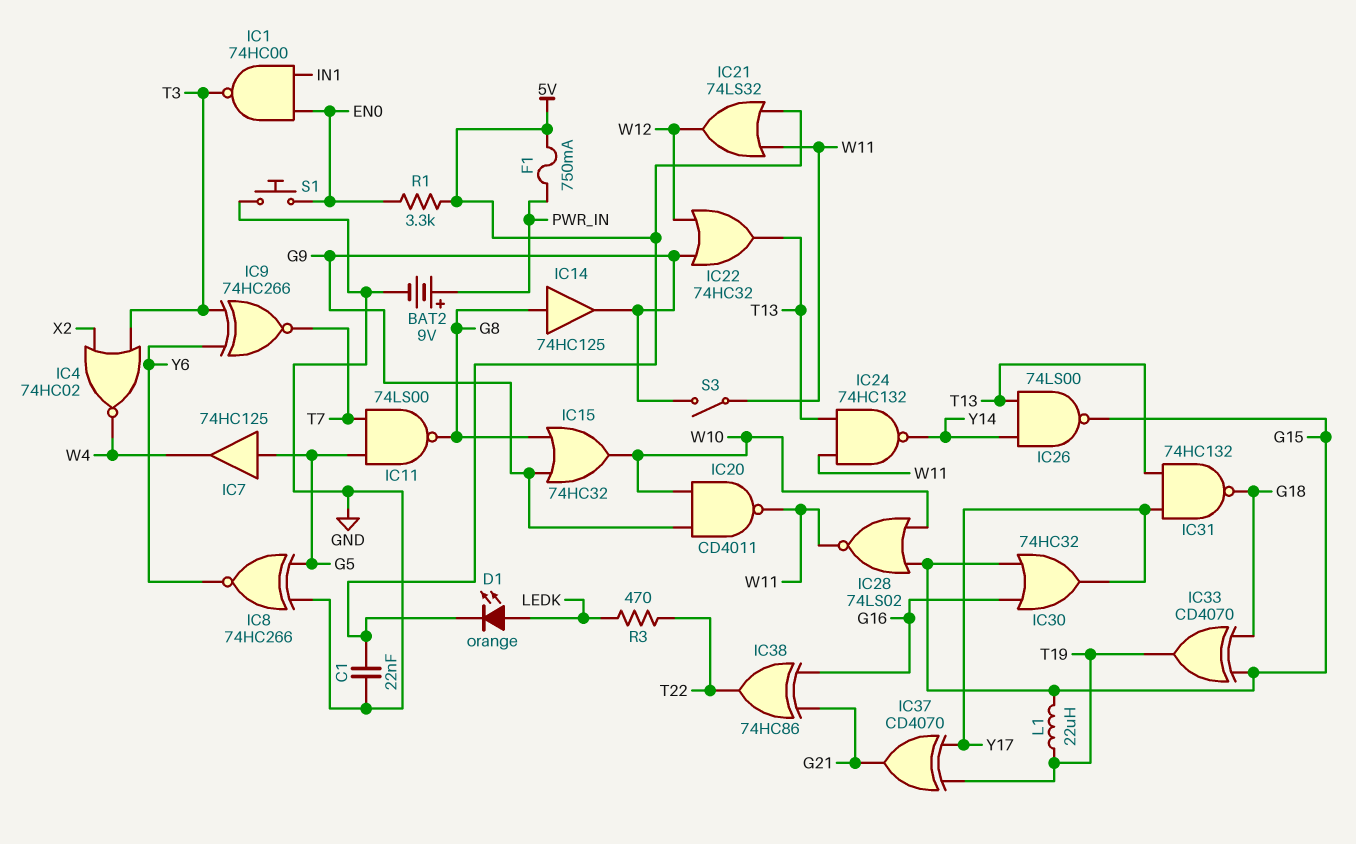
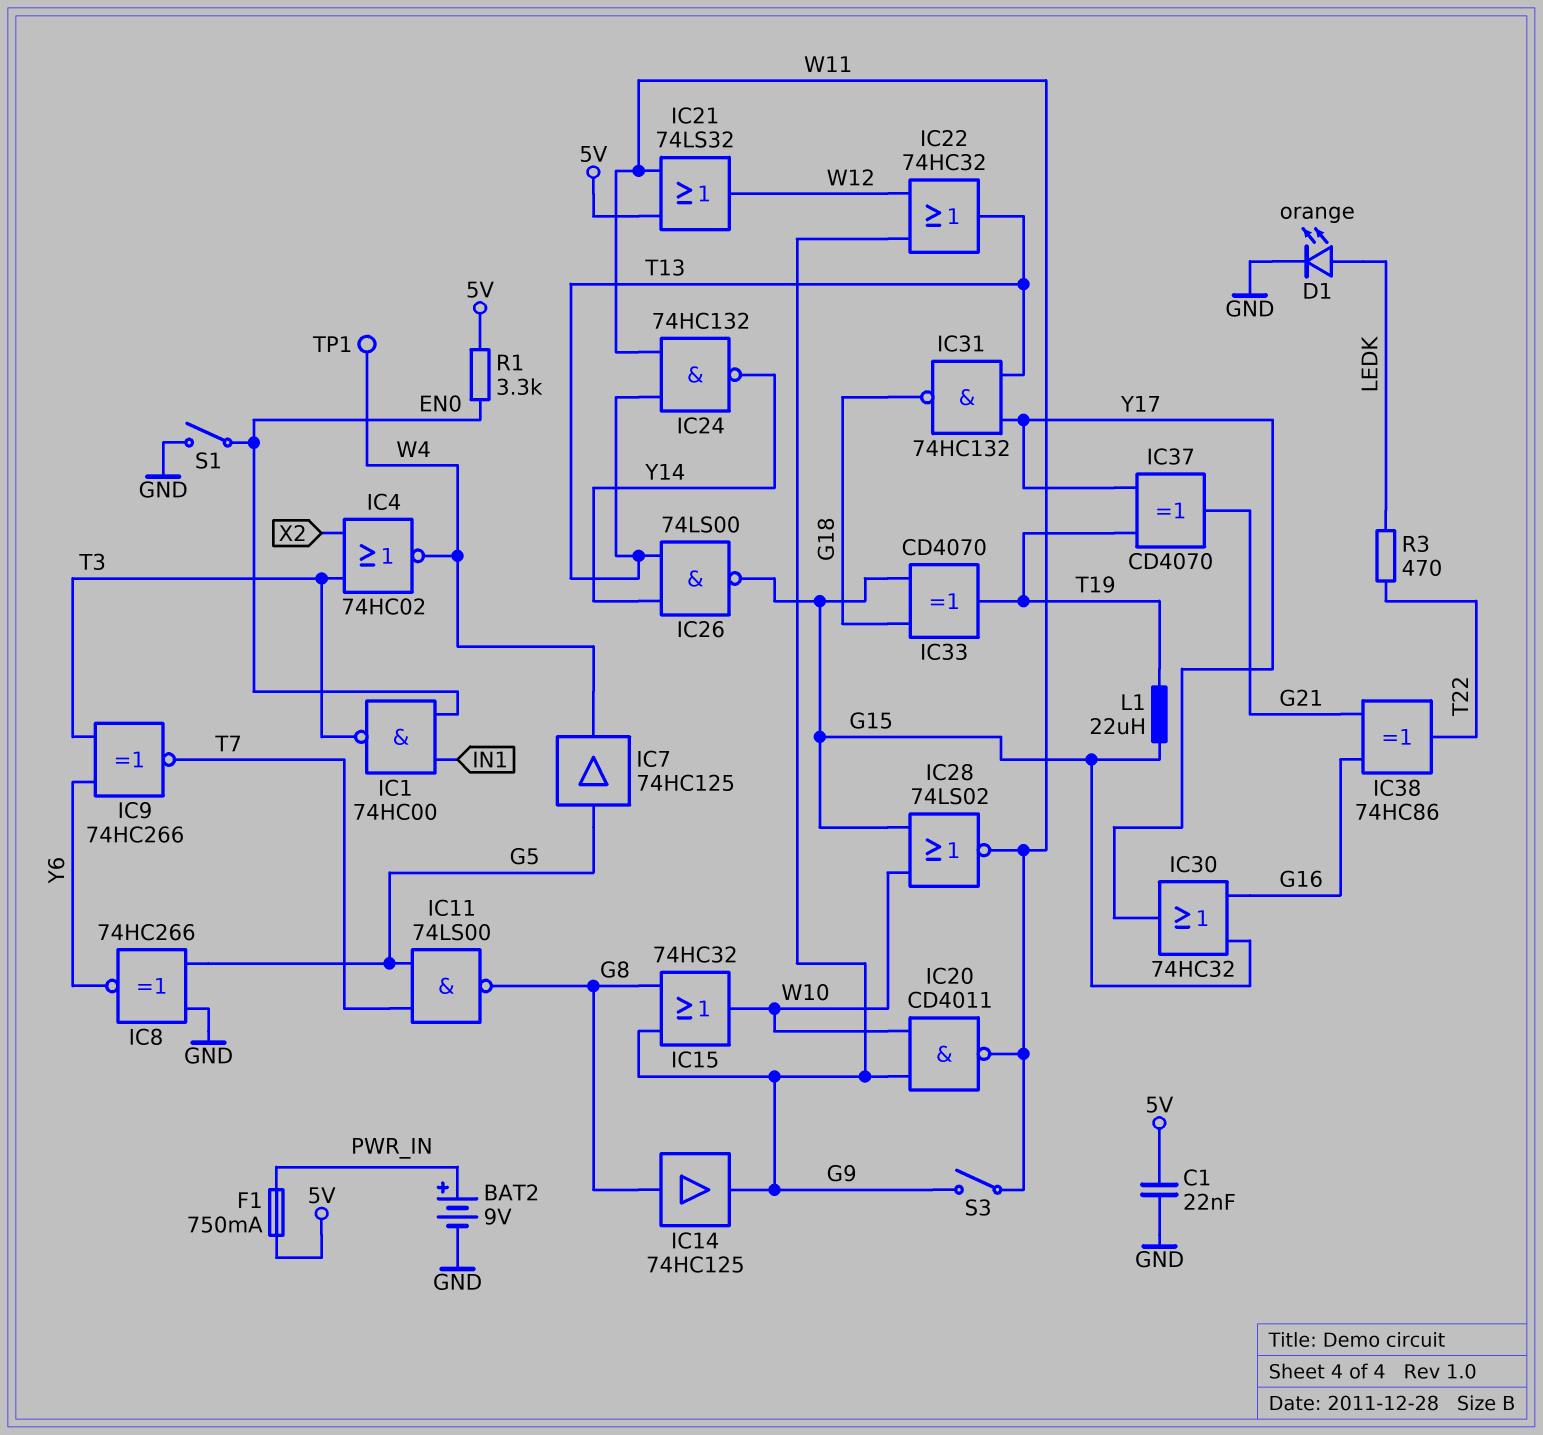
D1: LED orange (A LEDK, K 5V) -> LED orange (A LEDK, K GND)
S1: button (EN0, GND) -> switch (EN0, GND)
TP1: none -> test point (W4)

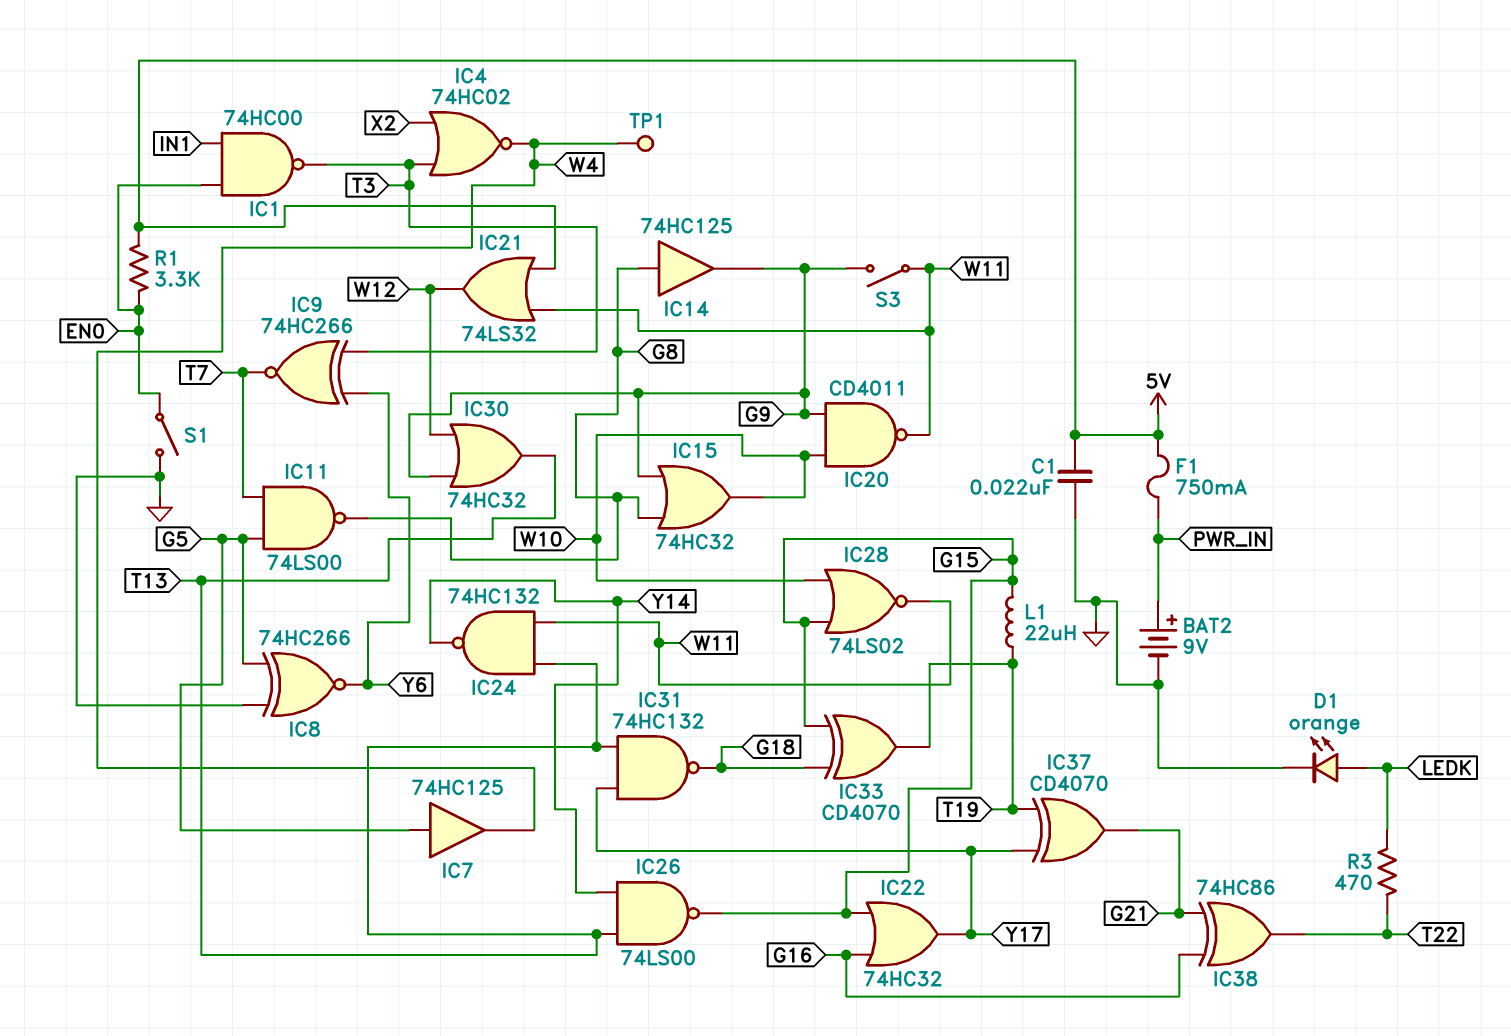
IC22: OR 74HC32 (in G9, in W12, out T13) -> OR 74HC32 (in G15, in G16, out Y17)
IC30: OR 74HC32 (in G15, in G16, out Y17) -> OR 74HC32 (in G9, in W12, out T13)

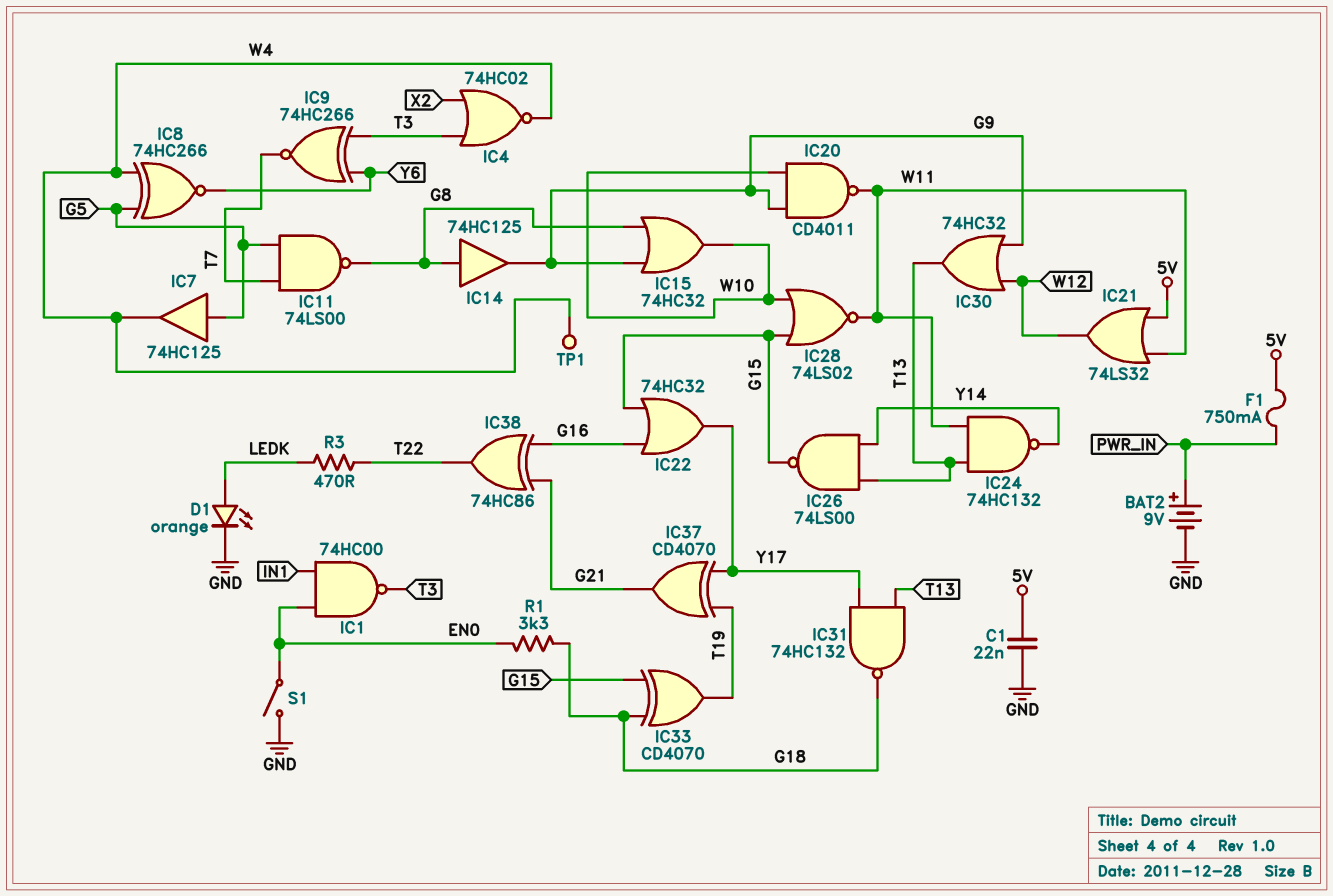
IC8: XNOR 74HC266 (in G5, in GND, out Y6) -> XNOR 74HC266 (in G5, in W4, out Y6)
L1: 22uH (G15, T19) -> none
R1: 3.3k (5V, EN0) -> 3.3k (EN0, G18)
S3: switch (G9, W11) -> none

